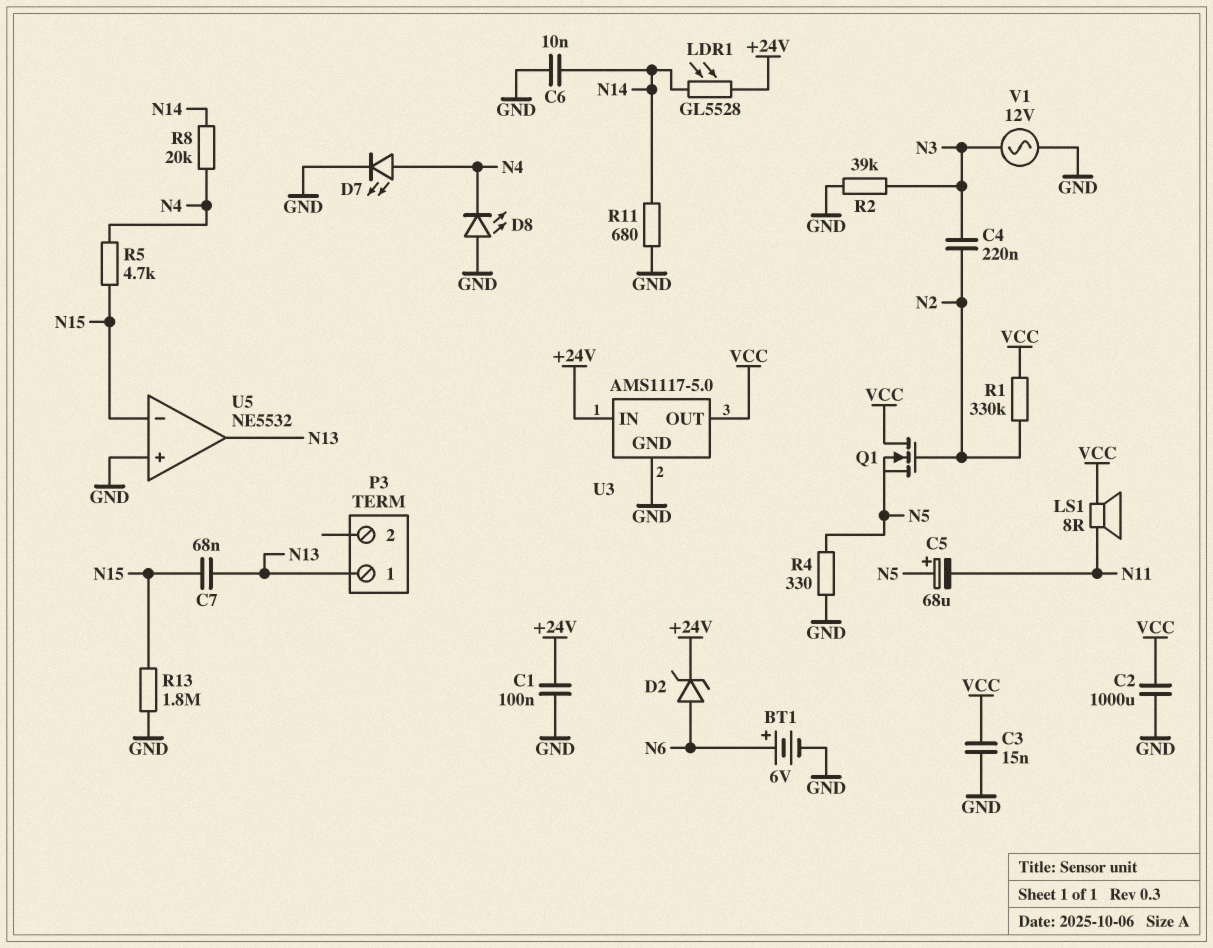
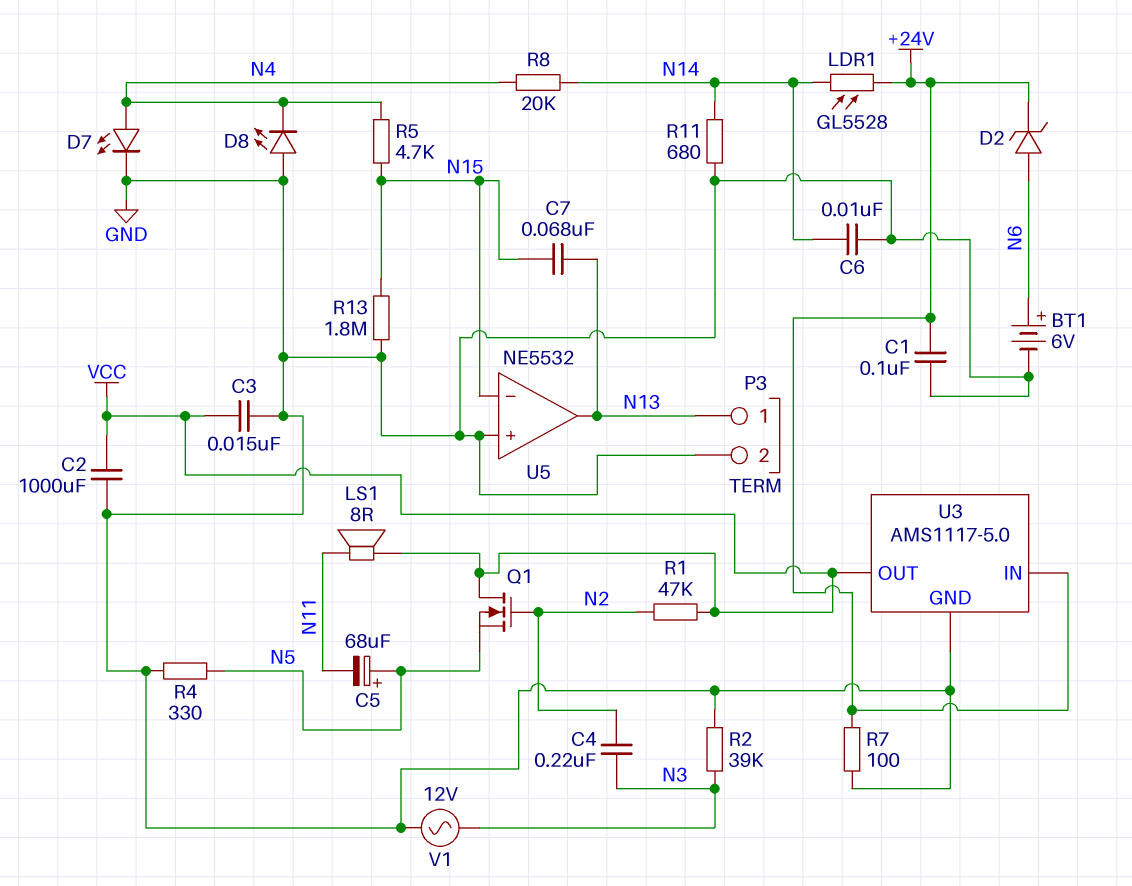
P3 pin 2: none -> GND
R1: 330k (N2, VCC) -> 47k (N2, VCC)
R7: none -> 100 (+24V, GND)

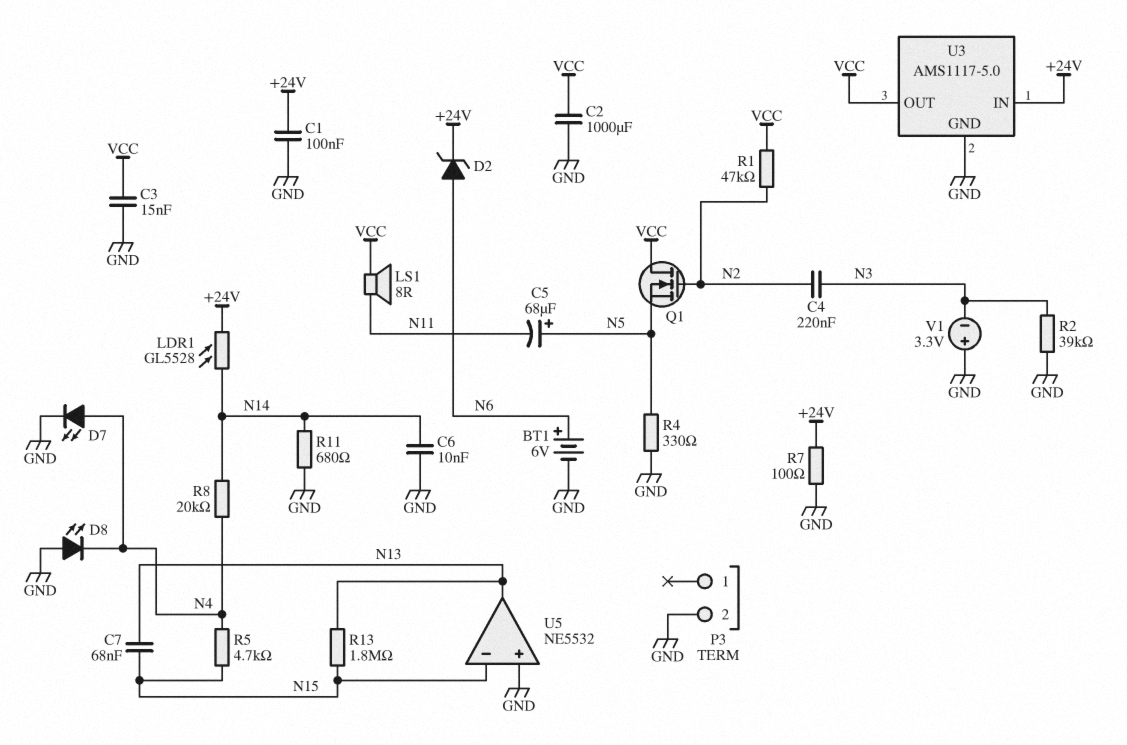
P3 pin 1: N13 -> none
R13: 1.8M (GND, N15) -> 1.8M (N13, N15)
V1: AC 12V (GND, N3) -> 3.3V (plus GND, minus N3)

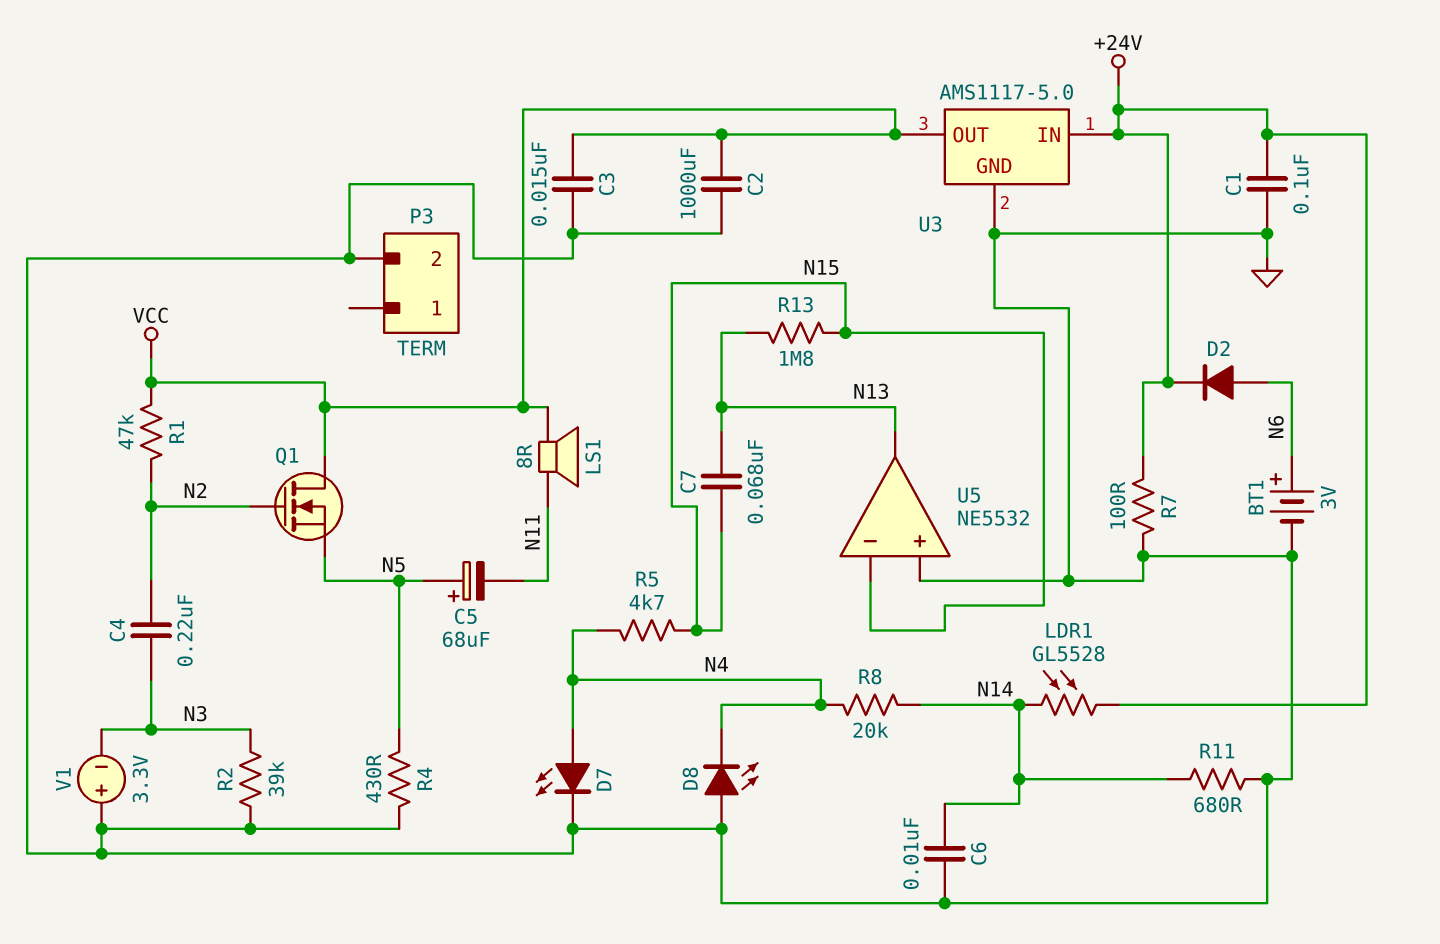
BT1: 6V (plus N6, minus GND) -> 3V (plus N6, minus GND)
D2: zener (A N6, K +24V) -> diode (A N6, K +24V)
R4: 330 (GND, N5) -> 430 (GND, N5)

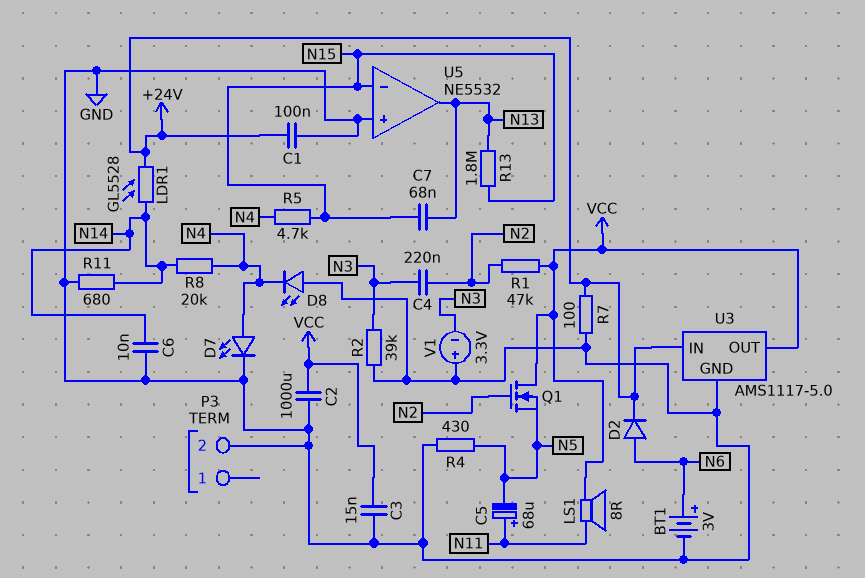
C5: 68uF (plus N5, minus N11) -> 68uF (plus N11, minus N5)

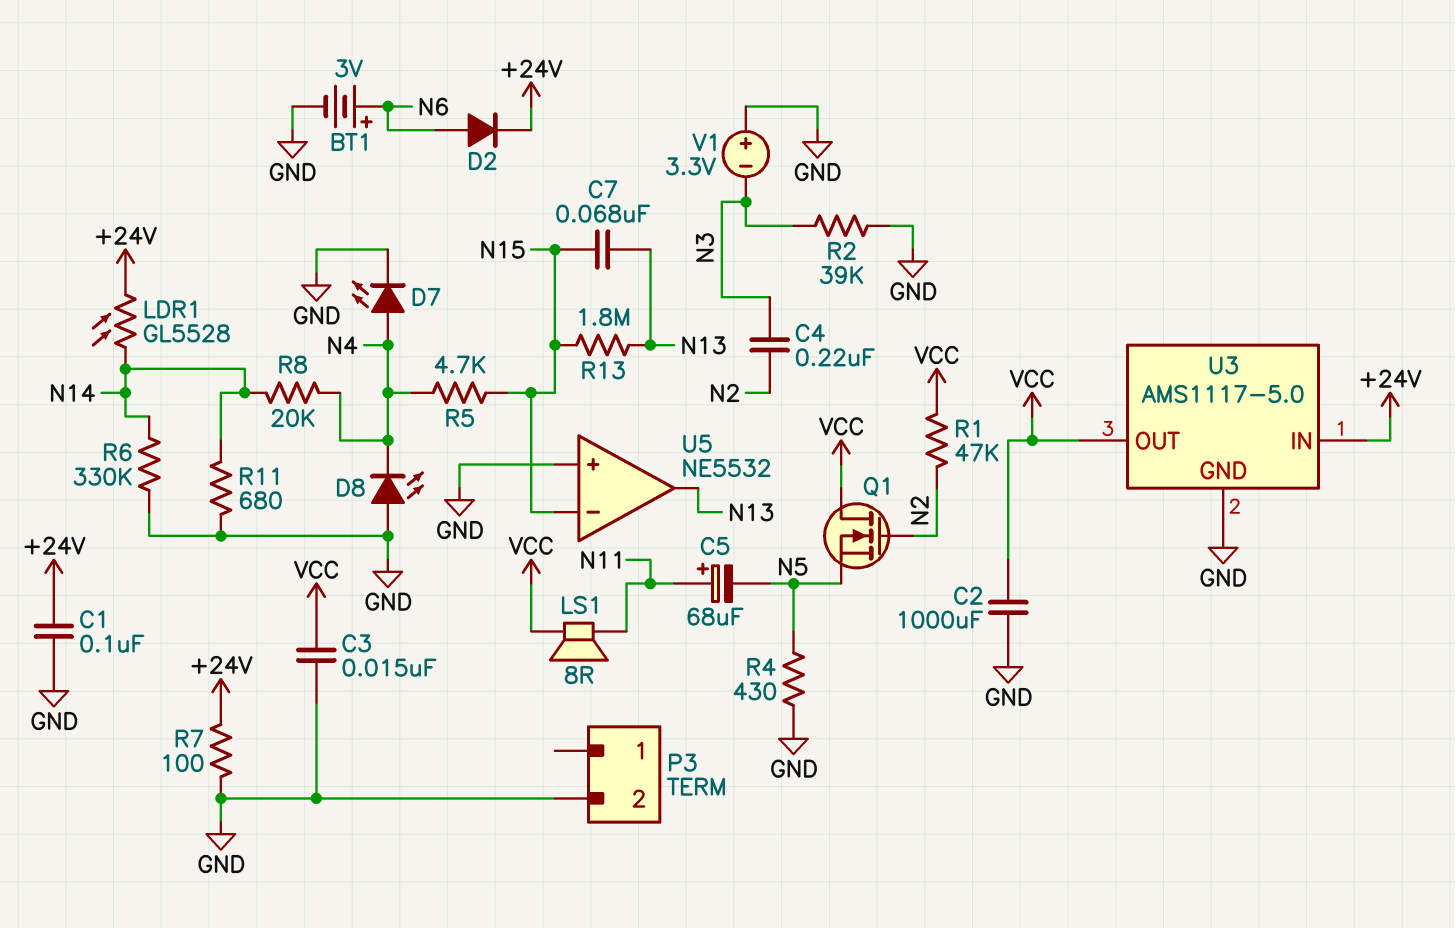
C6: 10nF (GND, N14) -> none
R6: none -> 330k (GND, N14)

